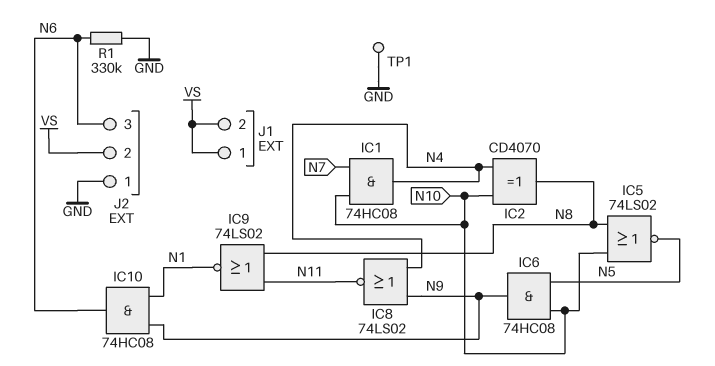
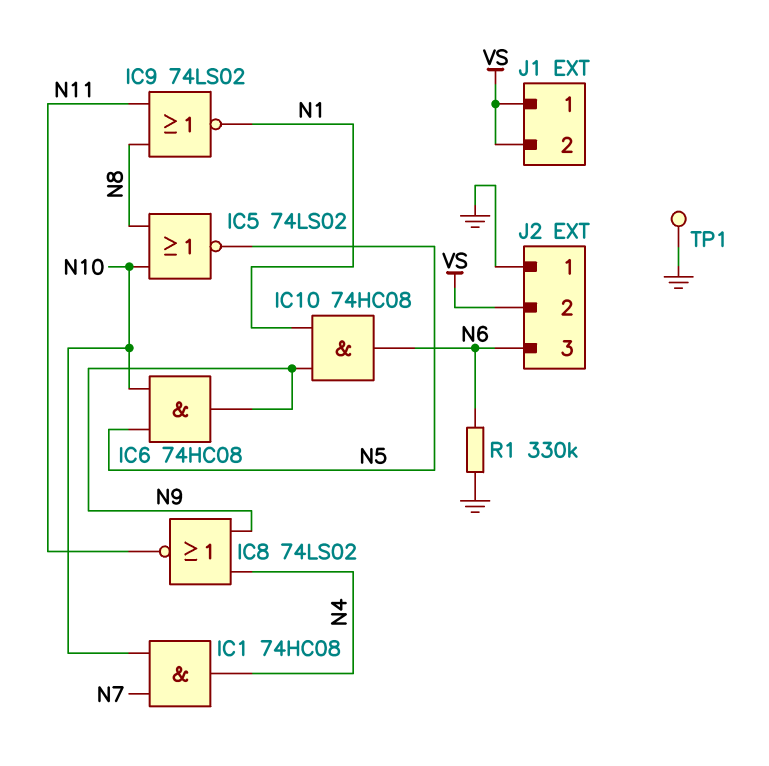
IC2: XOR CD4070 (in N4, in N10, out N8) -> none

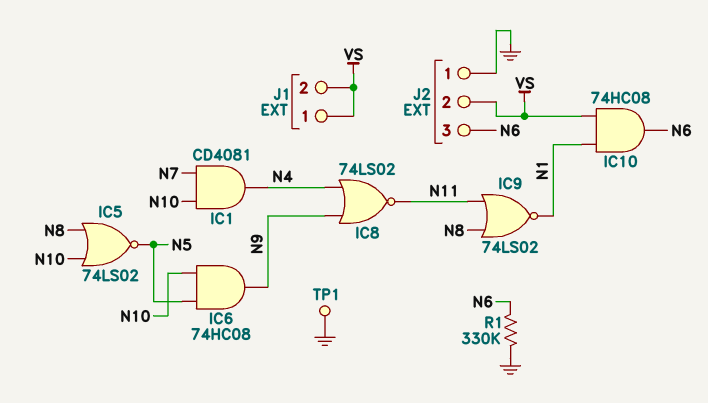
IC1: AND 74HC08 (in N7, in N10, out N4) -> AND CD4081 (in N7, in N10, out N4)
IC10: AND 74HC08 (in N1, in N9, out N6) -> AND 74HC08 (in N1, in VS, out N6)

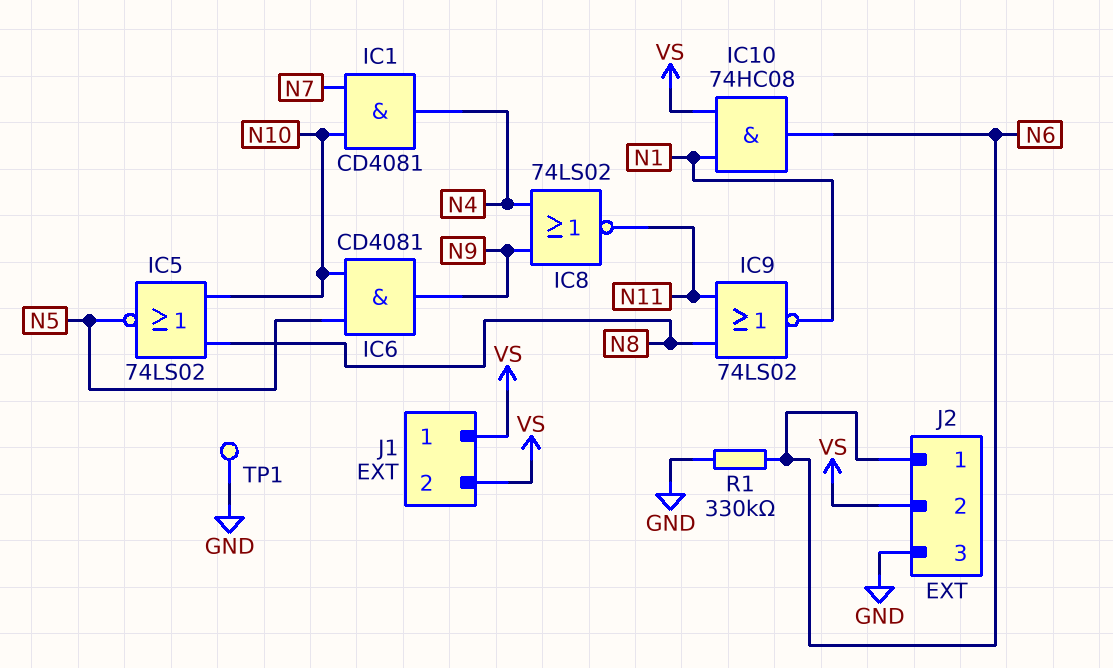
IC6: AND 74HC08 (in N5, in N10, out N9) -> AND CD4081 (in N5, in N10, out N9)
J2 pin 1: GND -> N6
J2 pin 3: N6 -> GND

